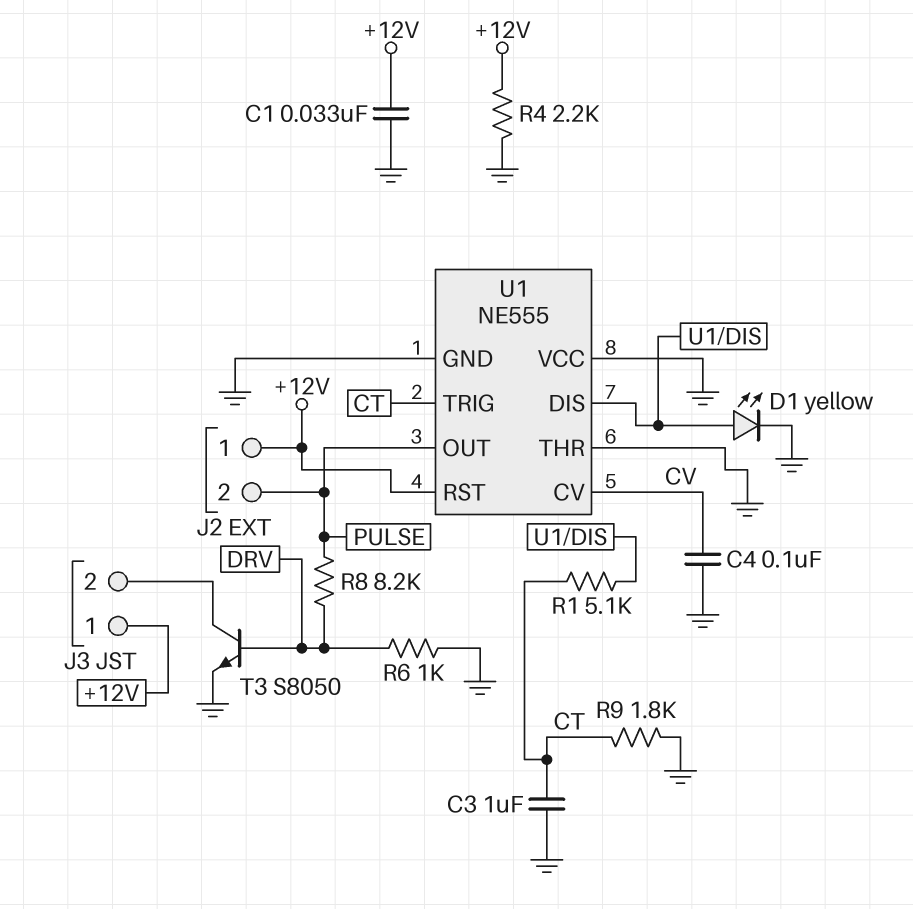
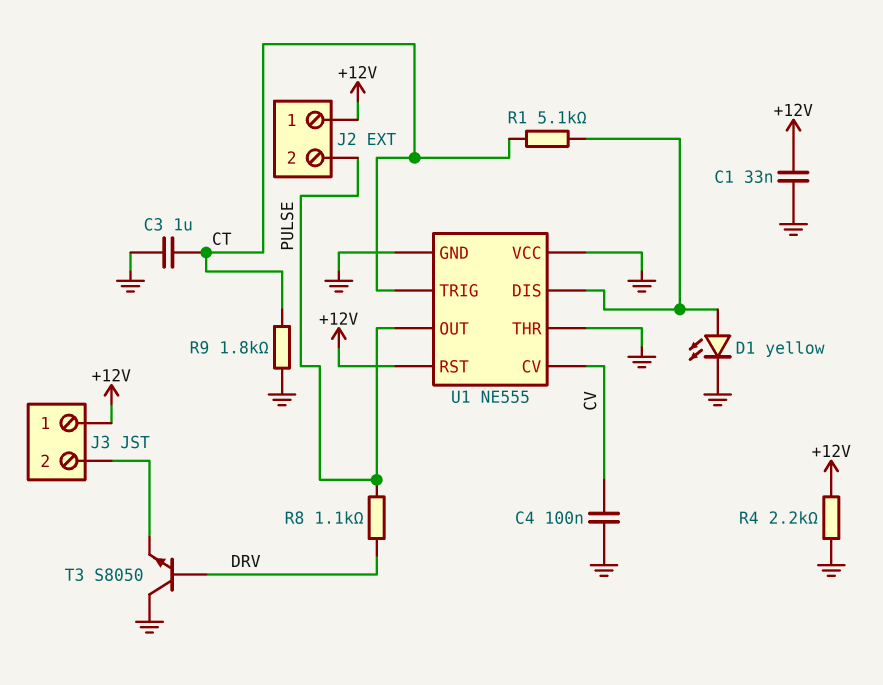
R6: 1k (DRV, GND) -> none
R8: 8.2k (DRV, PULSE) -> 1.1k (DRV, PULSE)
T3: NPN S8050 (B DRV, C J3/2, E GND) -> NPN S8050 (B DRV, C GND, E J3/2)

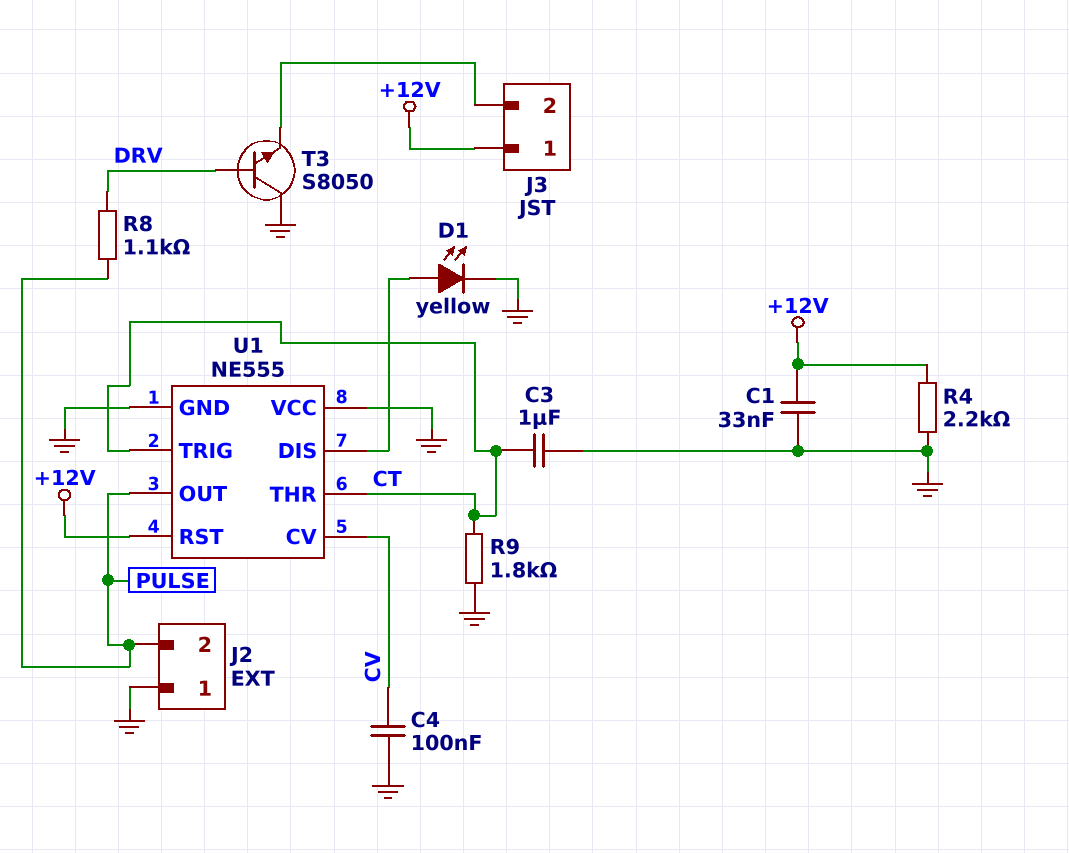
J2 pin 1: +12V -> GND
R1: 5.1k (CT, U1/DIS) -> none
U1 pin THR: GND -> CT

